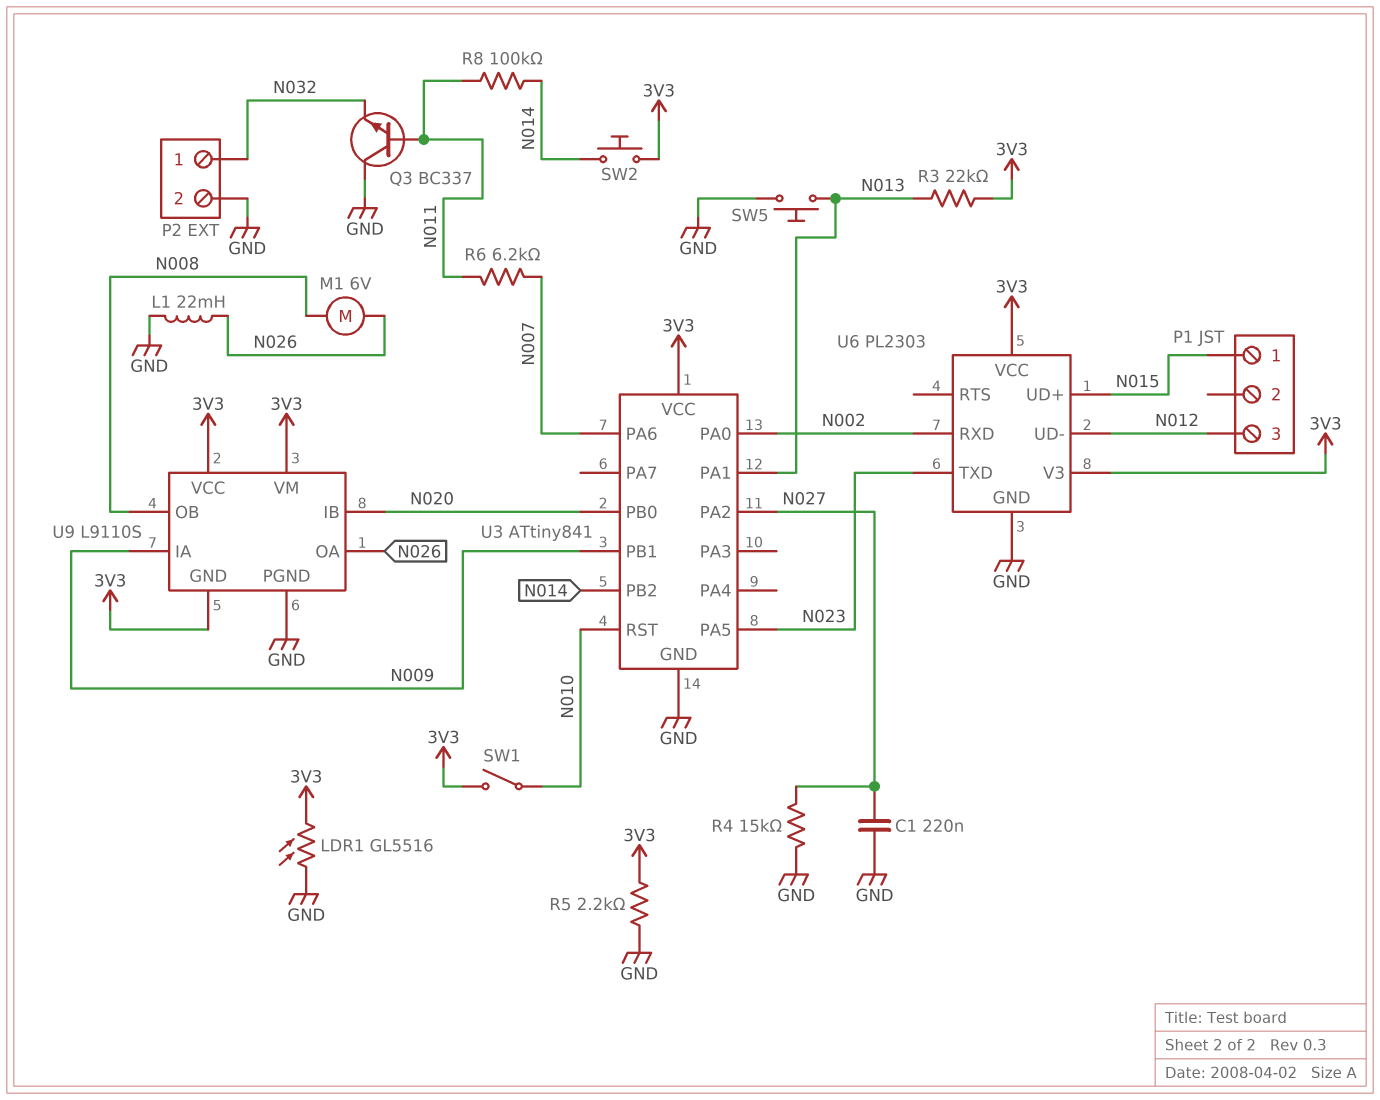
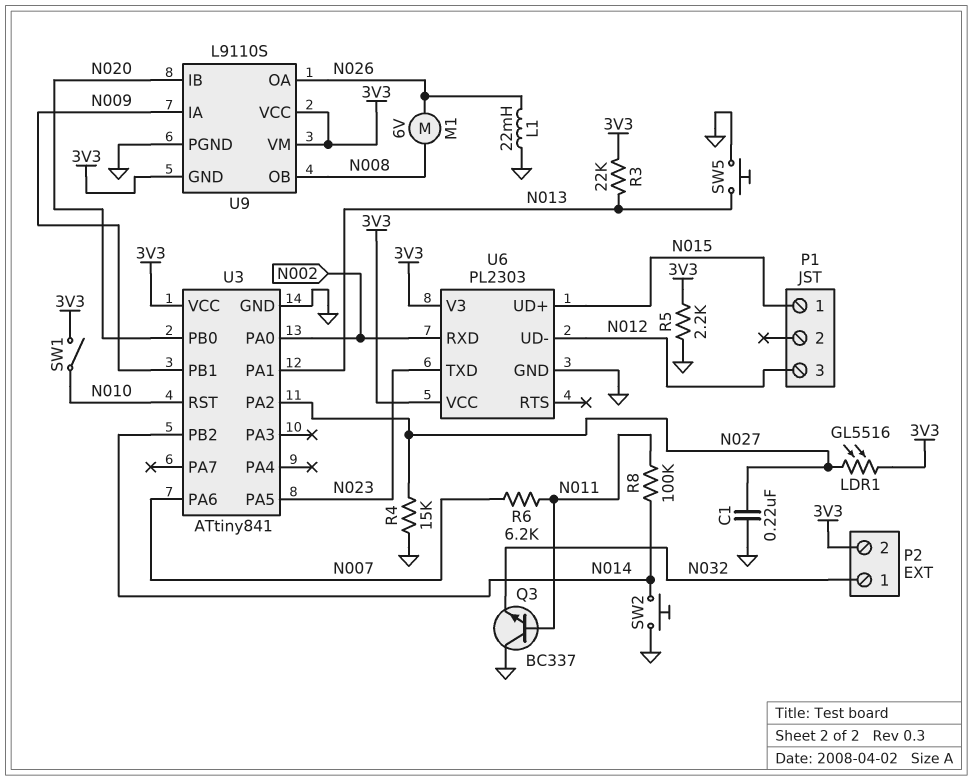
LDR1: GL5516 (3V3, GND) -> GL5516 (3V3, N027)
P2 pin 2: GND -> 3V3
SW2: button (3V3, N014) -> button (GND, N014)

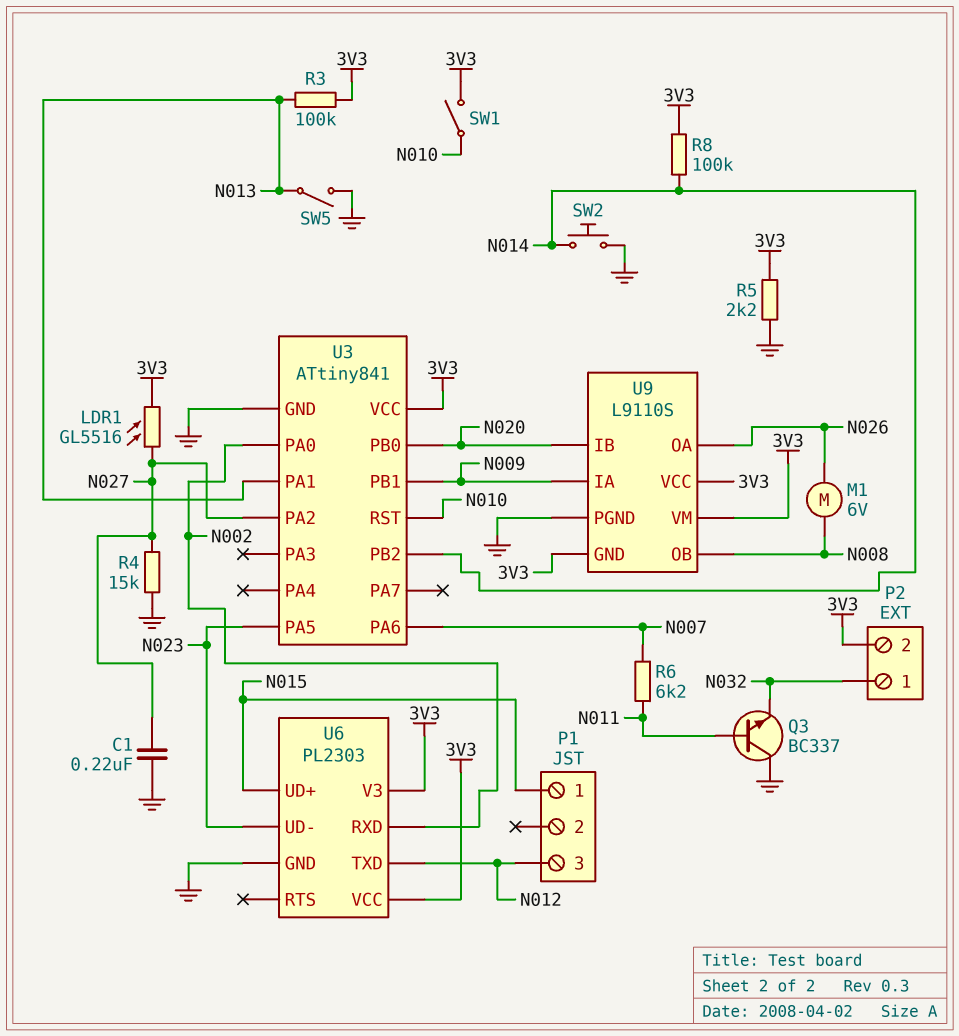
L1: 22mH (GND, N026) -> none
R3: 22k (3V3, N013) -> 100k (3V3, N013)
R8: 100k (N011, N014) -> 100k (3V3, N014)
SW5: button (GND, N013) -> switch (GND, N013)
U6 pin TXD: N023 -> N012
U6 pin UD-: N012 -> N023

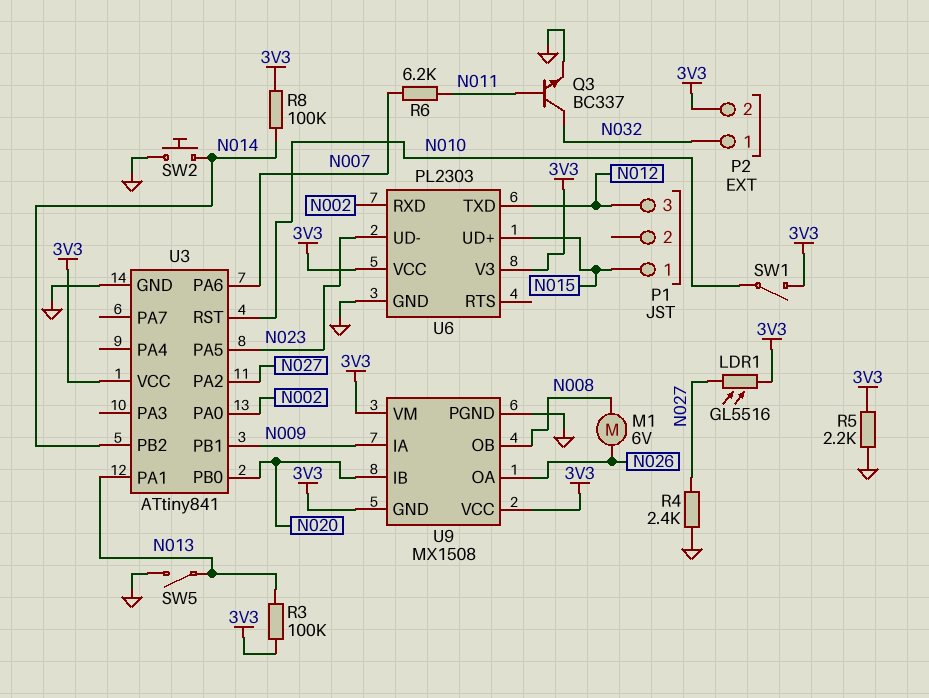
C1: 220nF (GND, N027) -> none
Q3: NPN BC337 (B N011, C GND, E N032) -> NPN BC337 (B N011, C N032, E GND)
R4: 15k (GND, N027) -> 2.4k (GND, N027)
U9: L9110S -> MX1508

